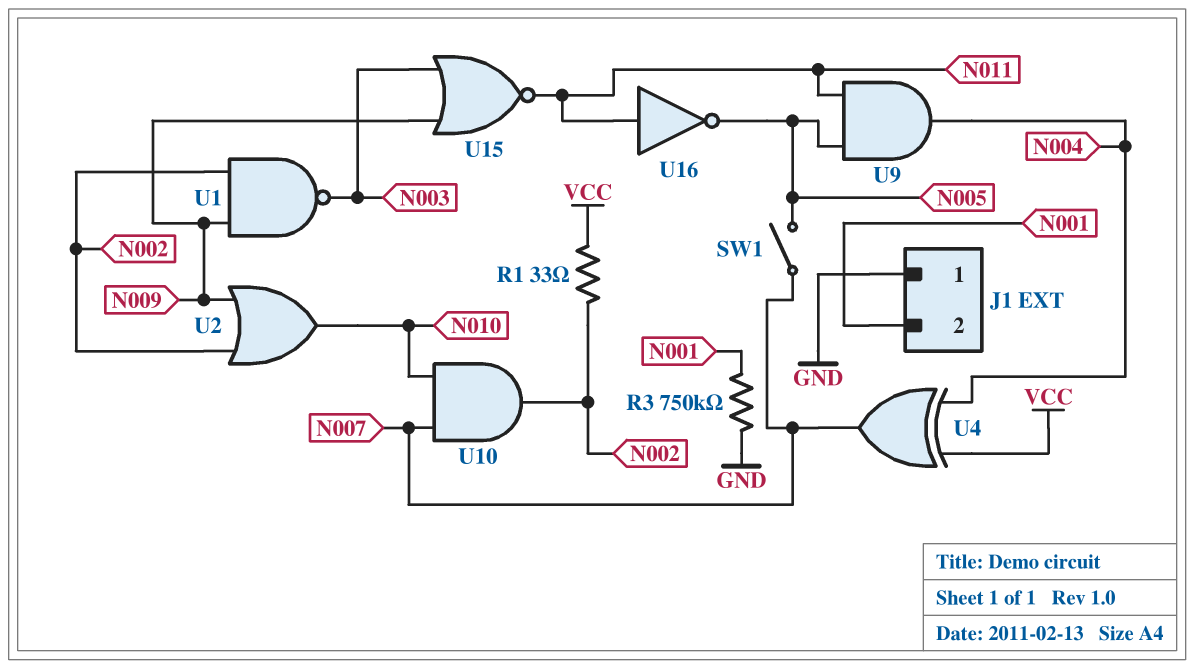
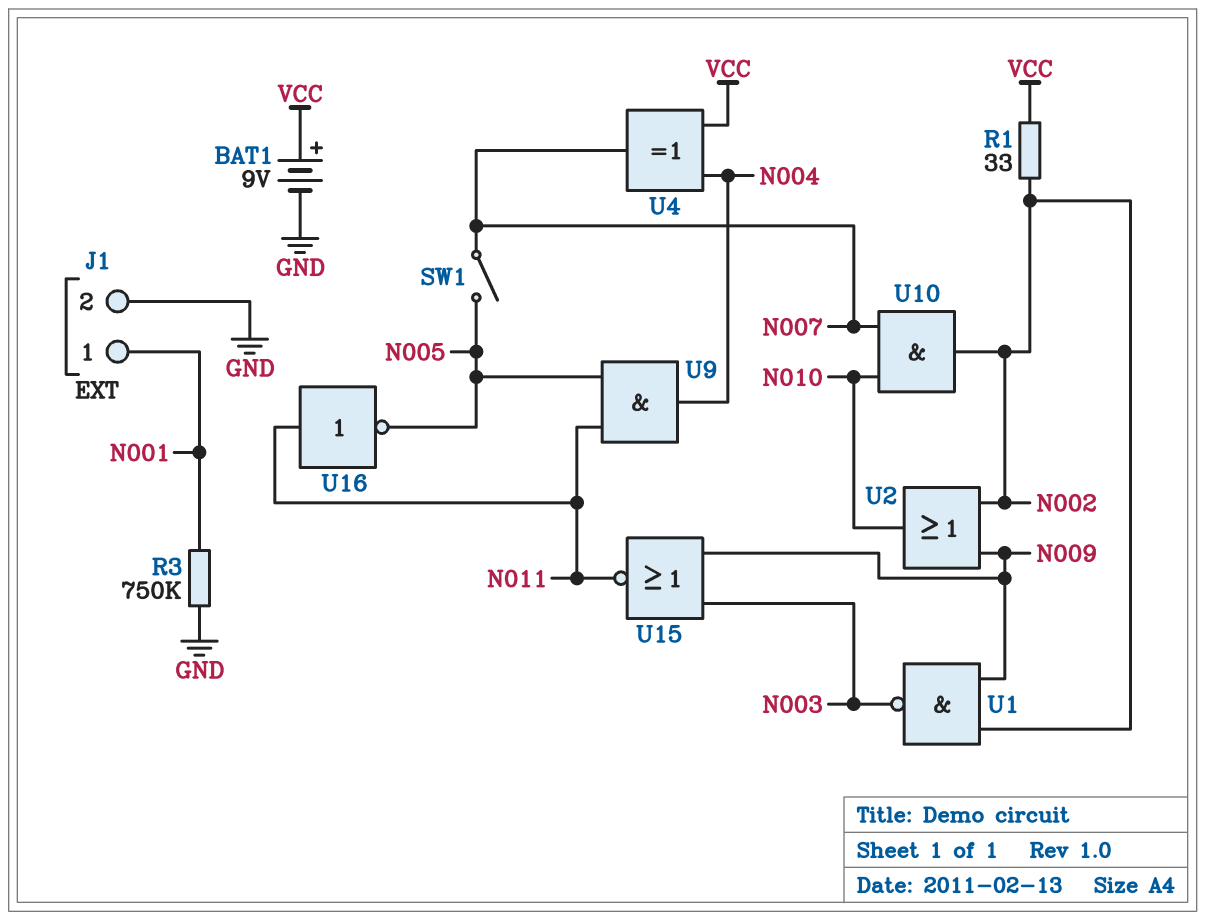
BAT1: none -> 9V (plus VCC, minus GND)
J1 pin 1: GND -> N001
J1 pin 2: N001 -> GND

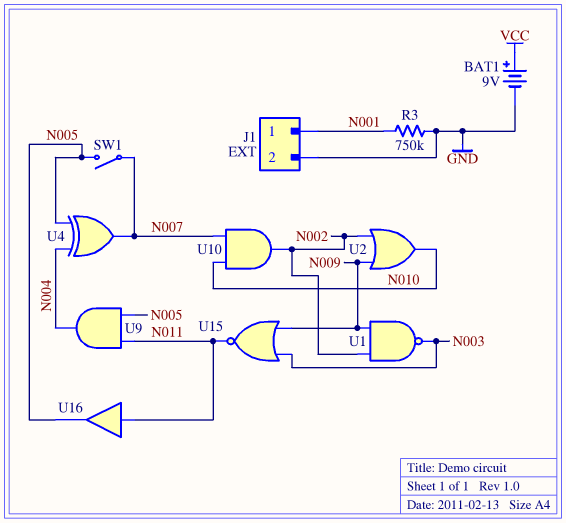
R1: 33 (N002, VCC) -> none
U4: XOR (in N004, in VCC, out N007) -> XOR (in N004, in N005, out N007)
U16: NOT (in N011, out N005) -> buffer (in N011, out N005)

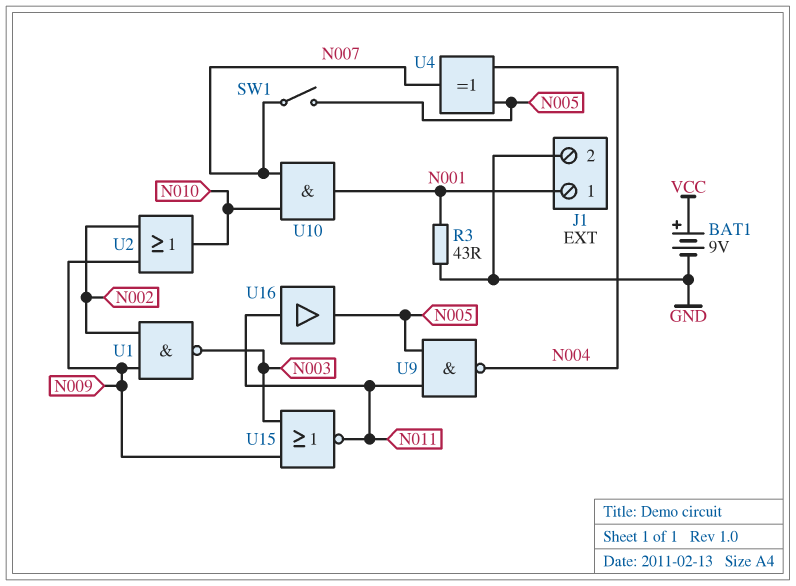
R3: 750k (GND, N001) -> 43 (GND, N001)
U9: AND (in N005, in N011, out N004) -> NAND (in N005, in N011, out N004)
U10: AND (in N007, in N010, out N002) -> AND (in N007, in N010, out N001)

